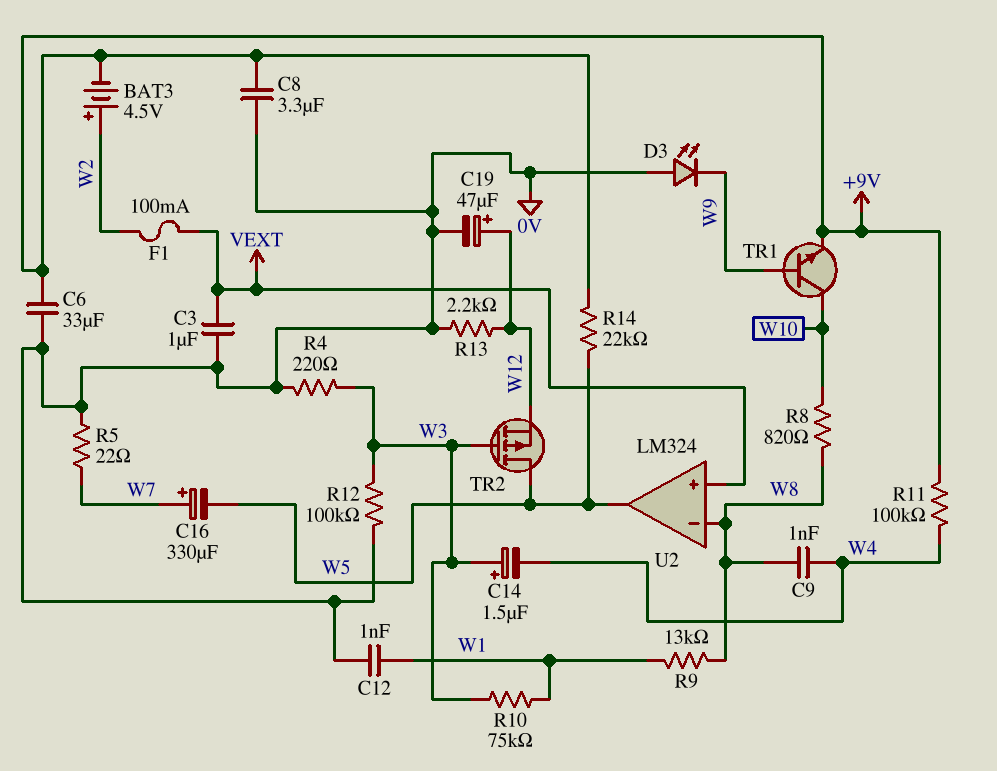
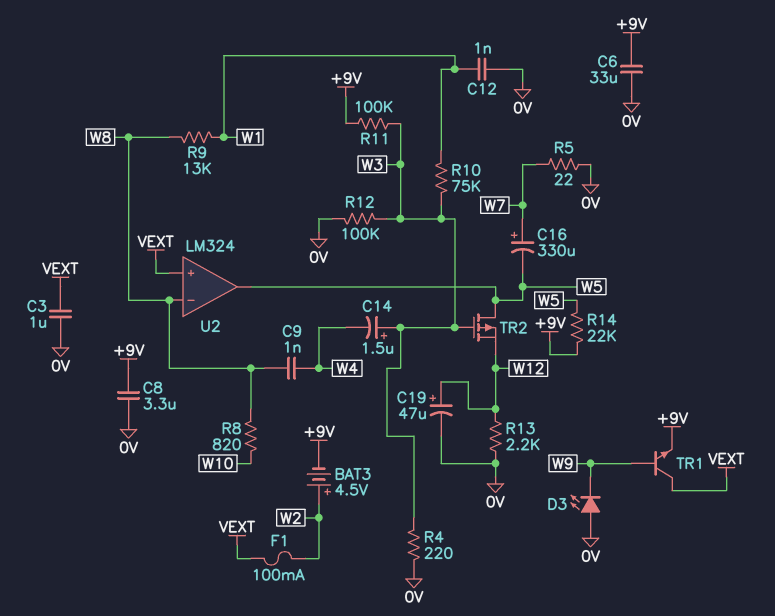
R11: 100k (+9V, W4) -> 100k (+9V, W3)
TR1: NPN (B W9, C W10, E +9V) -> NPN (B W9, C VEXT, E +9V)

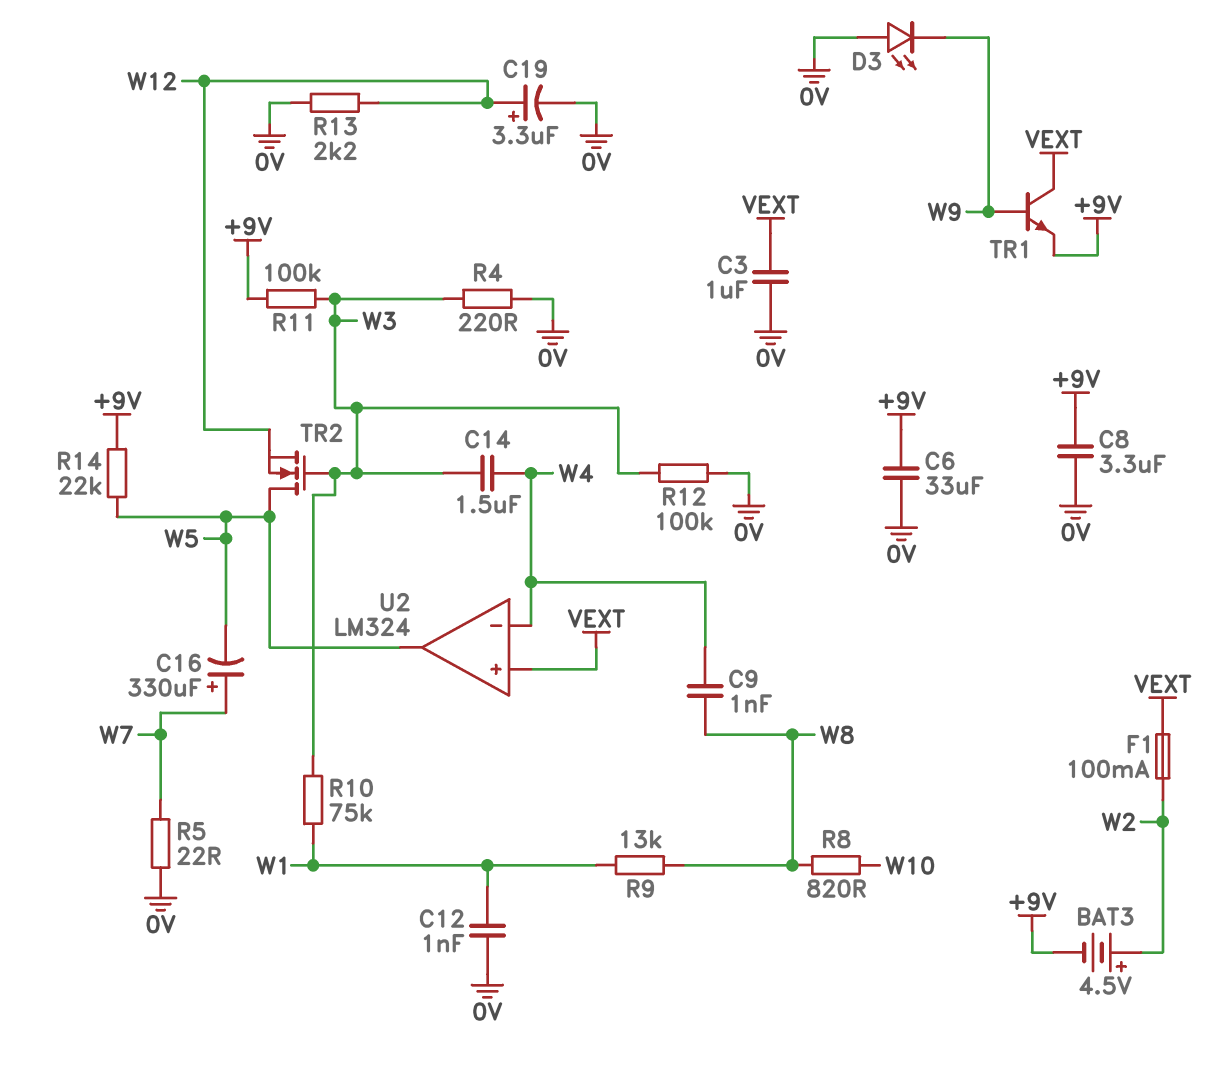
C14: 1.5uF (plus W3, minus W4) -> 1.5uF (W3, W4)
C19: 47uF (plus W12, minus 0V) -> 3.3uF (plus W12, minus 0V)
TR2: PMOS (G W3, D W5, S W12) -> NMOS (G W3, D W5, S W12)
U2 pin in-: W8 -> W4

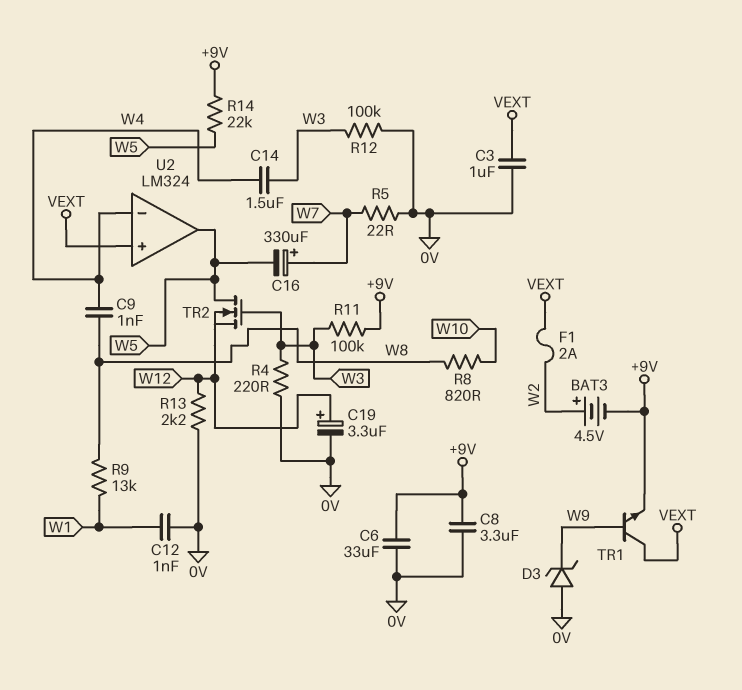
D3: LED (A 0V, K W9) -> zener (A 0V, K W9)
F1: 100mA (VEXT, W2) -> 2A (VEXT, W2)
R10: 75k (W1, W3) -> none

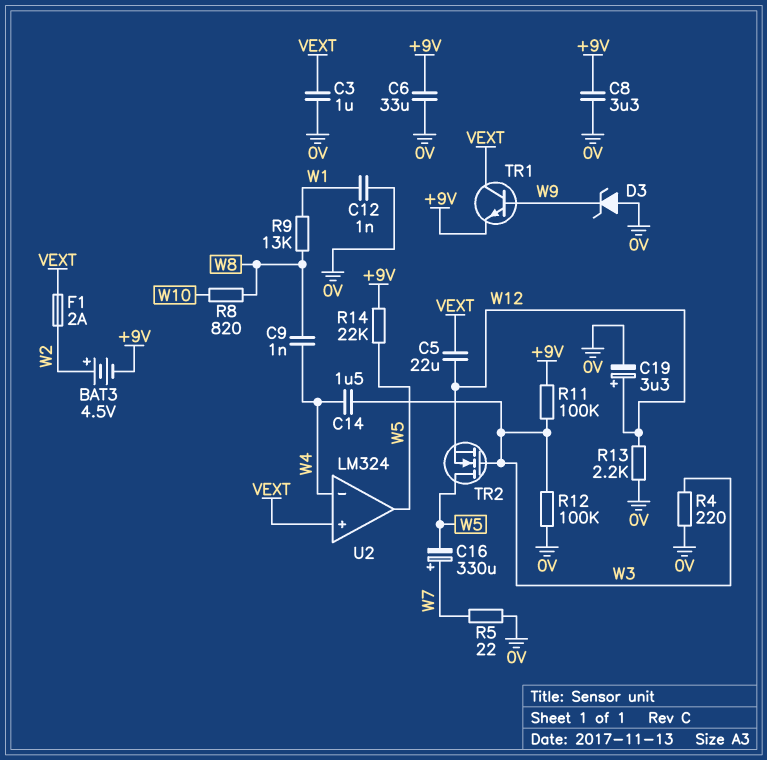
C5: none -> 22uF (VEXT, W12)

